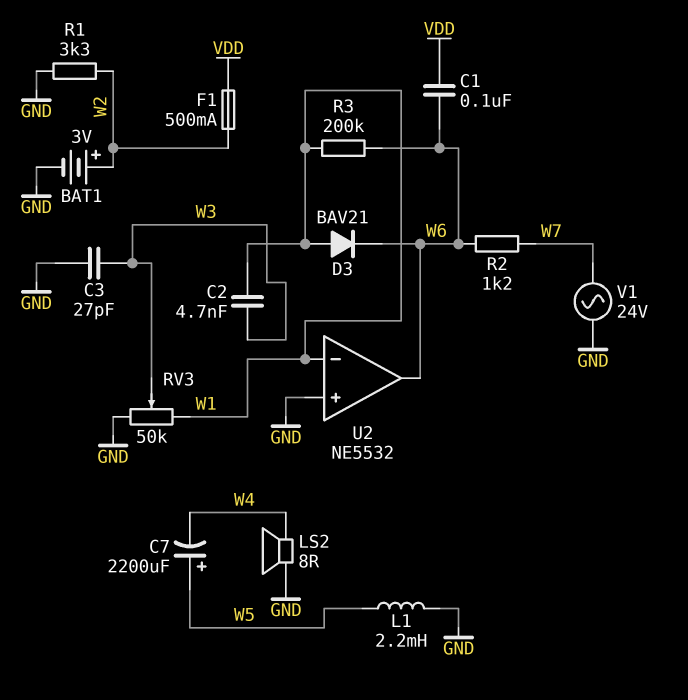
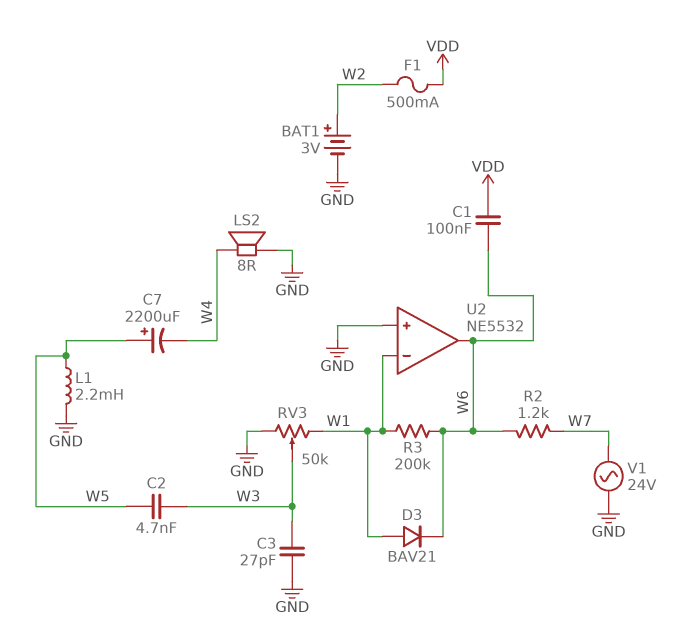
C2: 4.7nF (W1, W3) -> 4.7nF (W3, W5)
R1: 3.3k (GND, W2) -> none

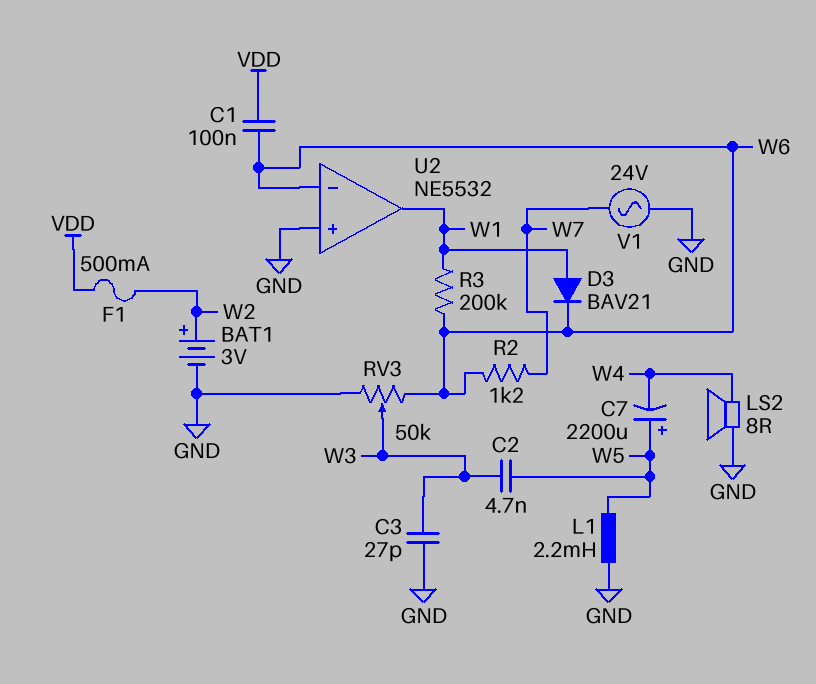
RV3: 50k (GND, W1, wiper W3) -> 50k (GND, W6, wiper W3)
U2 pin in-: W1 -> W6
U2 pin out: W6 -> W1

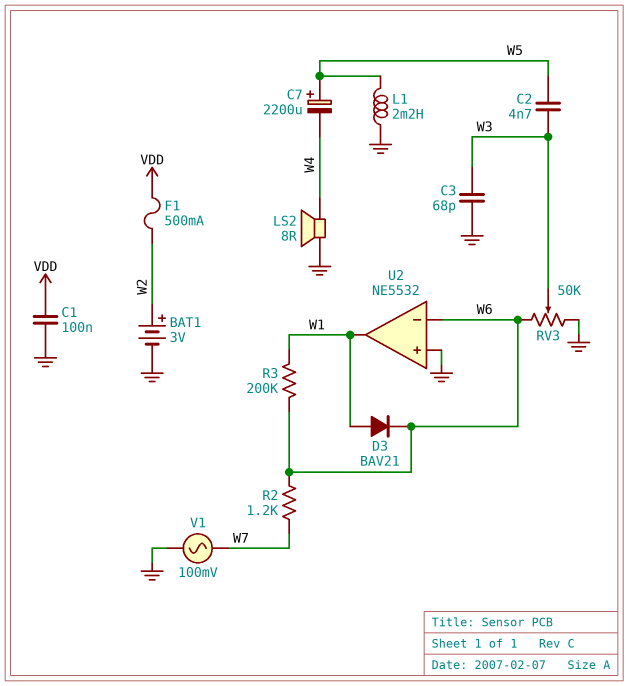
C1: 100nF (VDD, W6) -> 100nF (GND, VDD)
C3: 27pF (GND, W3) -> 68pF (GND, W3)
V1: AC 24V (GND, W7) -> AC 100mV (GND, W7)

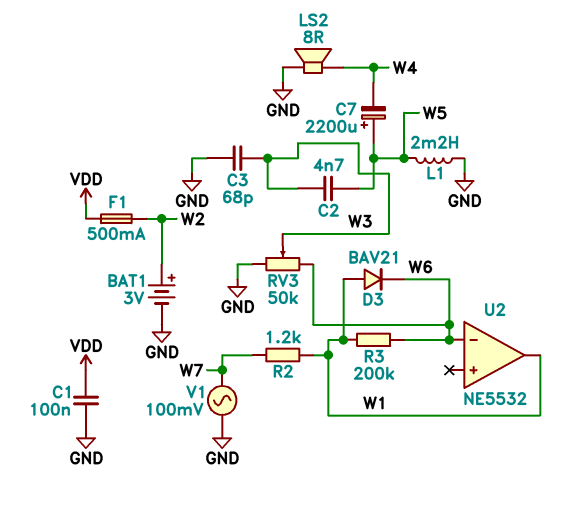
R2: 1.2k (W6, W7) -> 1.2k (W1, W7)
U2 pin in+: GND -> none

